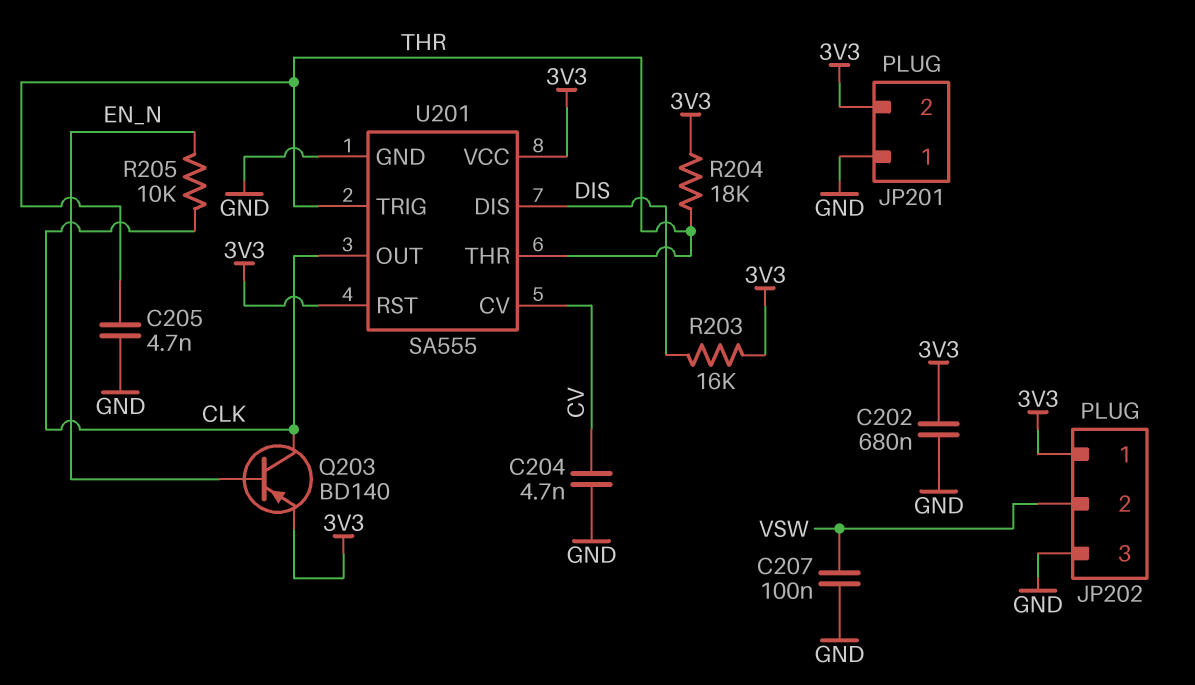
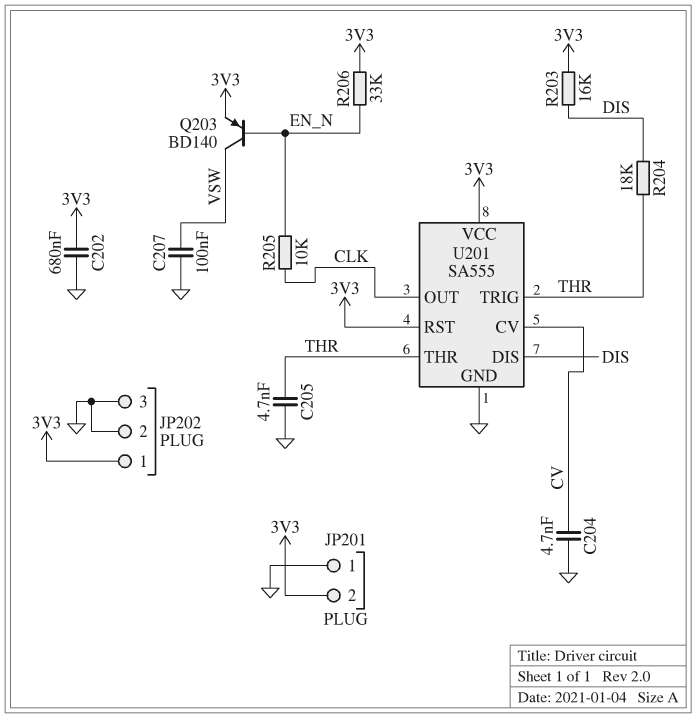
JP202 pin 2: VSW -> GND
Q203: PNP BD140 (B EN_N, C CLK, E 3V3) -> PNP BD140 (B EN_N, C VSW, E 3V3)
R204: 18k (3V3, THR) -> 18k (DIS, THR)
R206: none -> 33k (3V3, EN_N)

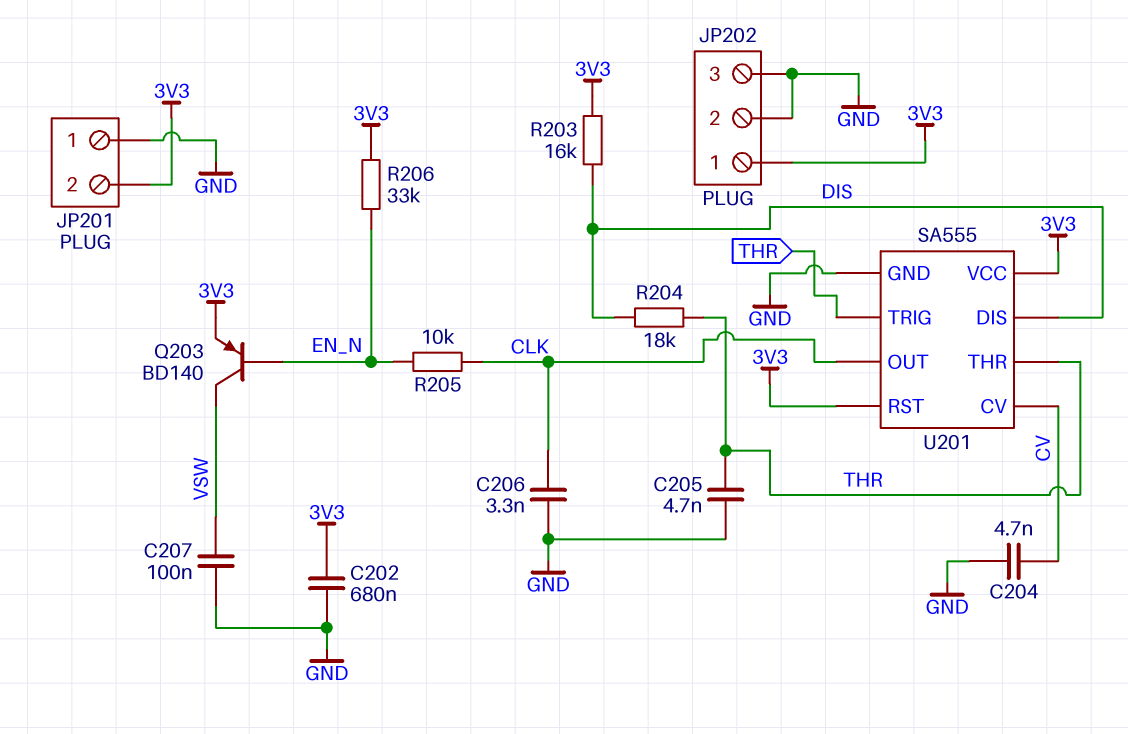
C206: none -> 3.3nF (CLK, GND)

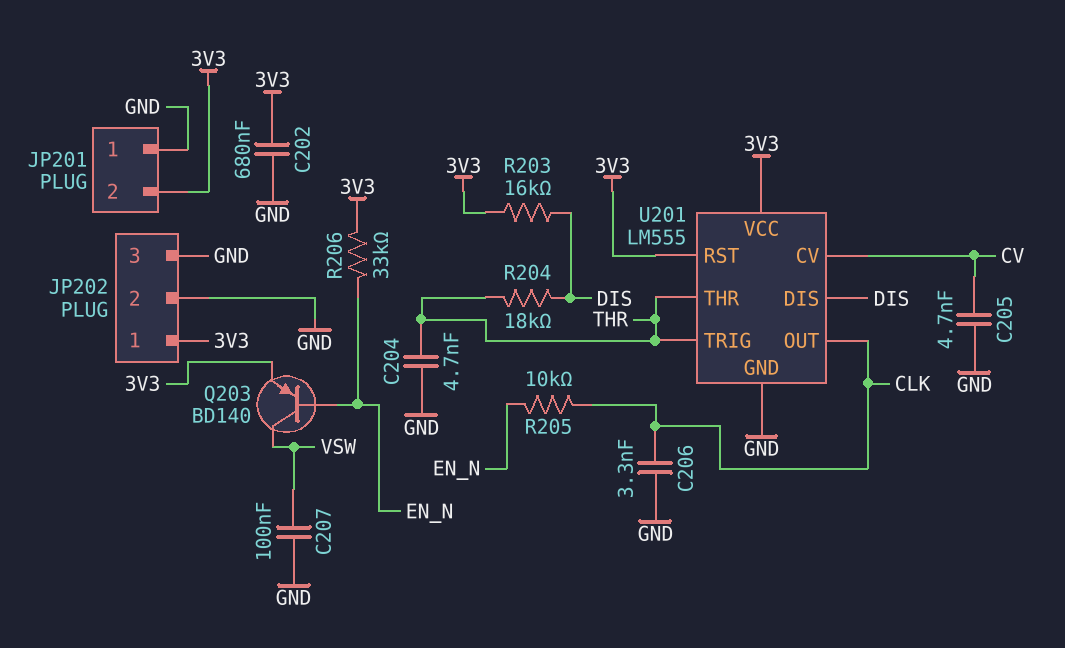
C204: 4.7nF (CV, GND) -> 4.7nF (GND, THR)
C205: 4.7nF (GND, THR) -> 4.7nF (CV, GND)
U201: SA555 -> LM555

